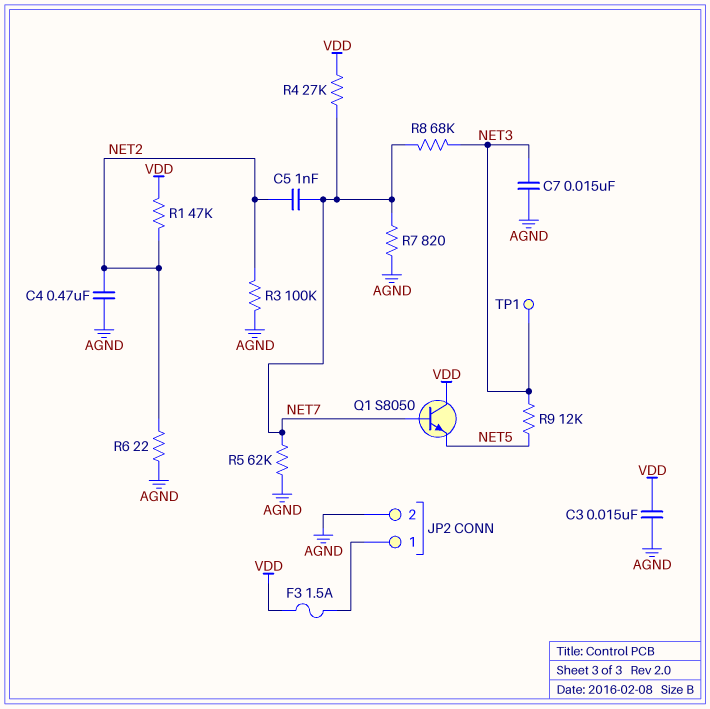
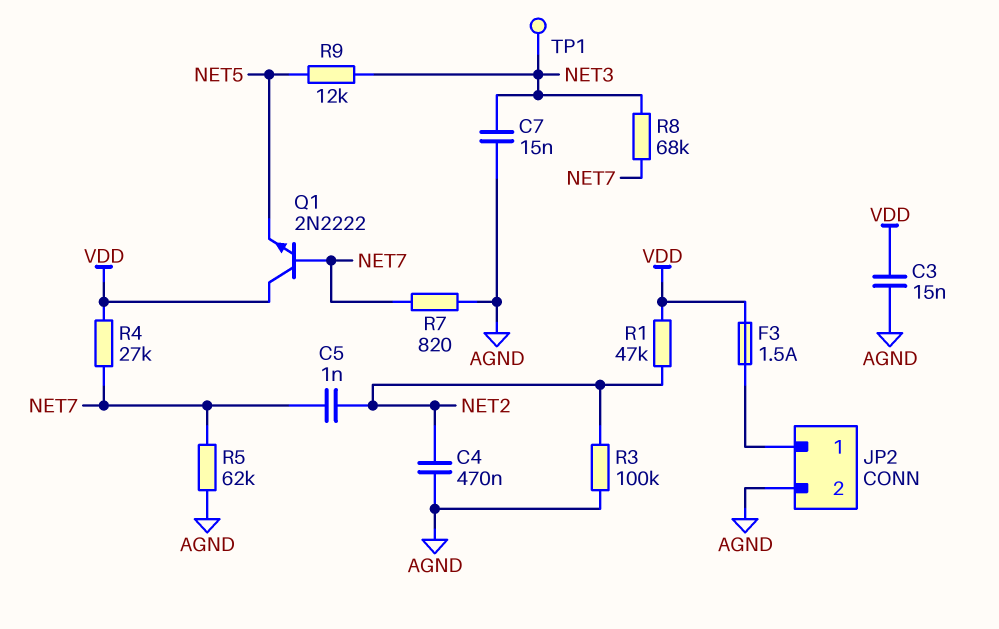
Q1: NPN S8050 (B NET7, C VDD, E NET5) -> NPN 2N2222 (B NET7, C VDD, E NET5)
R6: 22 (AGND, NET2) -> none

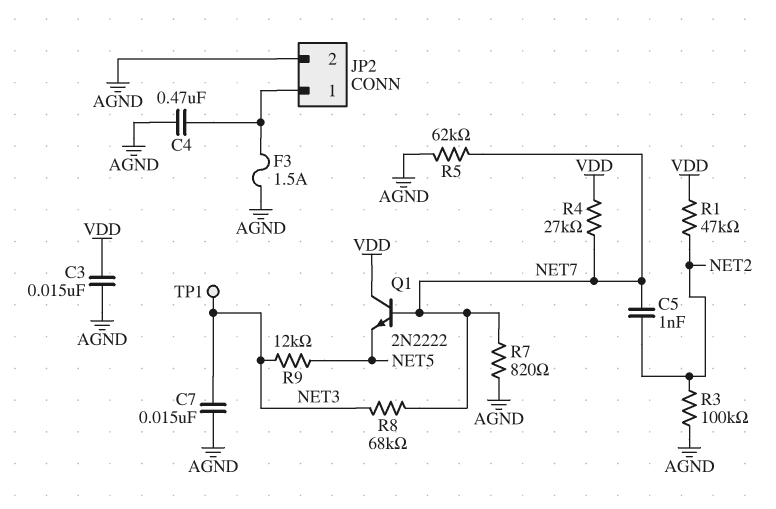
C4: 470nF (AGND, NET2) -> 470nF (AGND, JP2/1)
F3: 1.5A (JP2/1, VDD) -> 1.5A (AGND, JP2/1)

